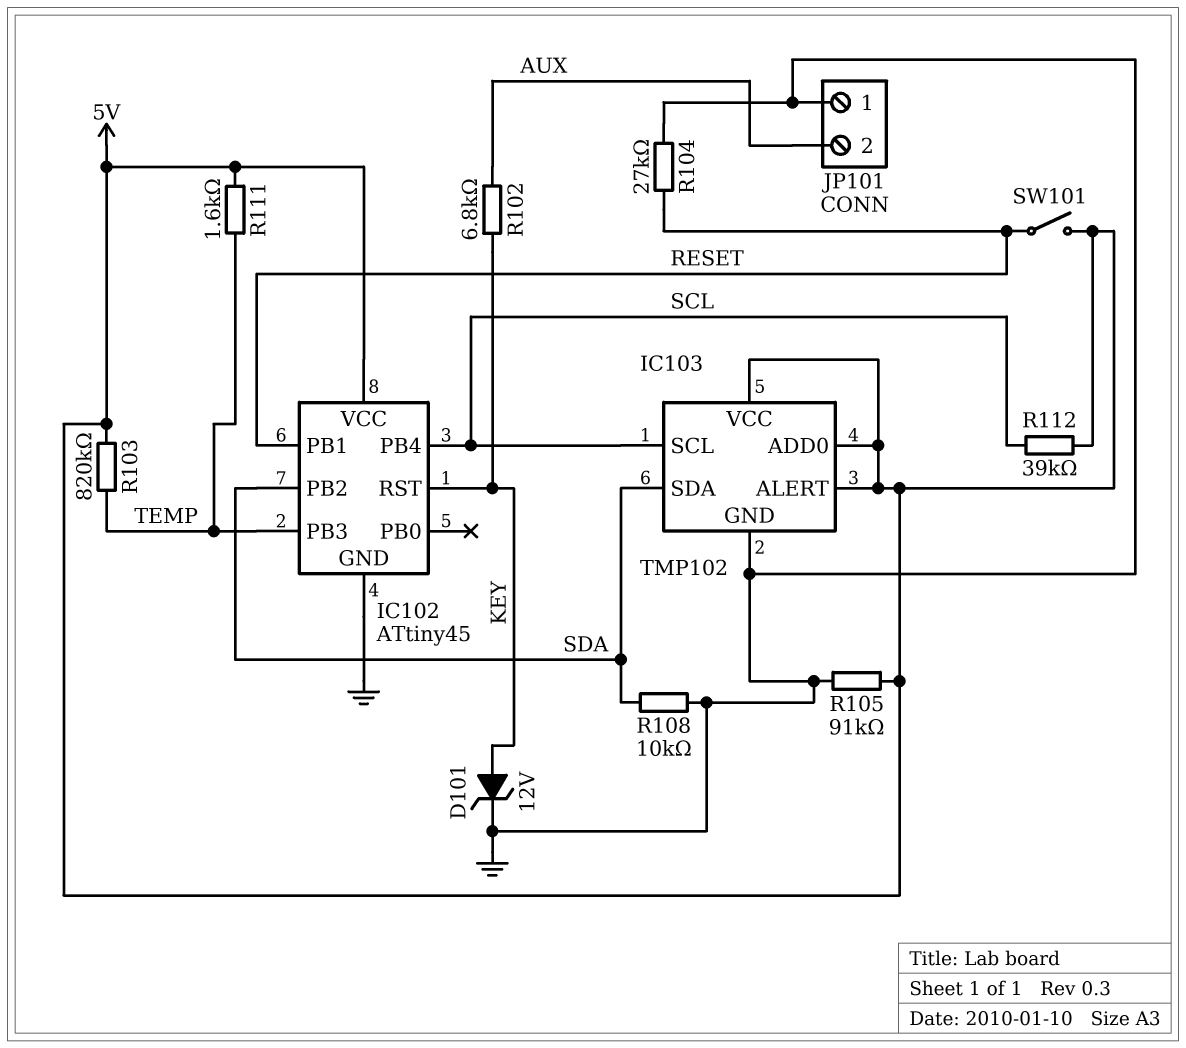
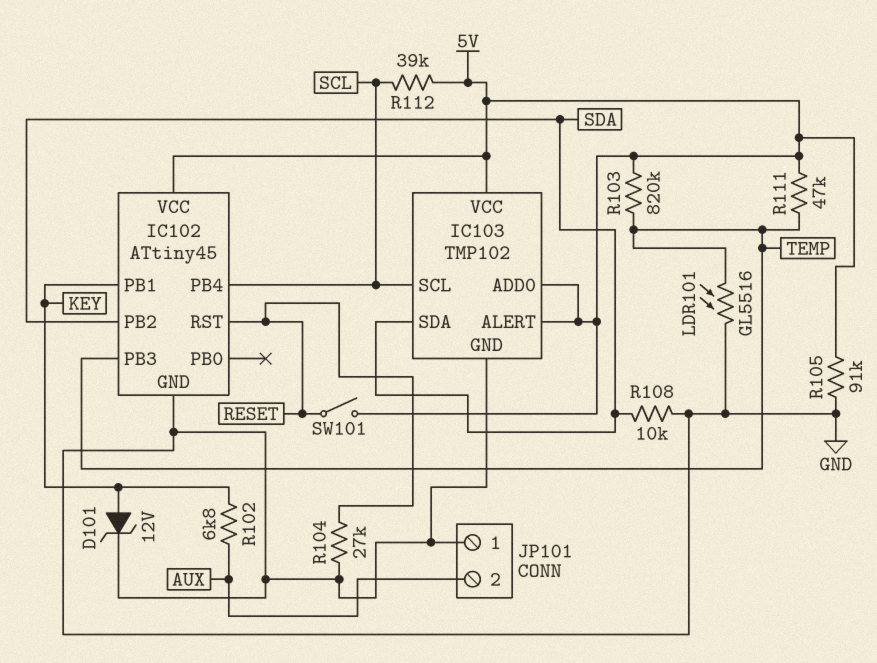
IC102 pin PB1: RESET -> KEY
IC102 pin RST: KEY -> RESET
LDR101: none -> GL5516 (GND, TEMP)
R111: 1.6k (5V, TEMP) -> 47k (5V, TEMP)

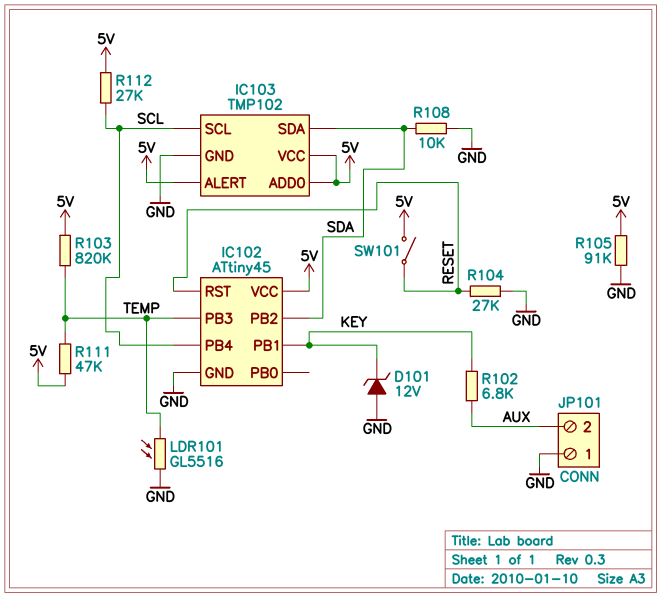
D101: zener 12V (A KEY, K GND) -> zener 12V (A GND, K KEY)
R112: 39k (5V, SCL) -> 27k (5V, SCL)

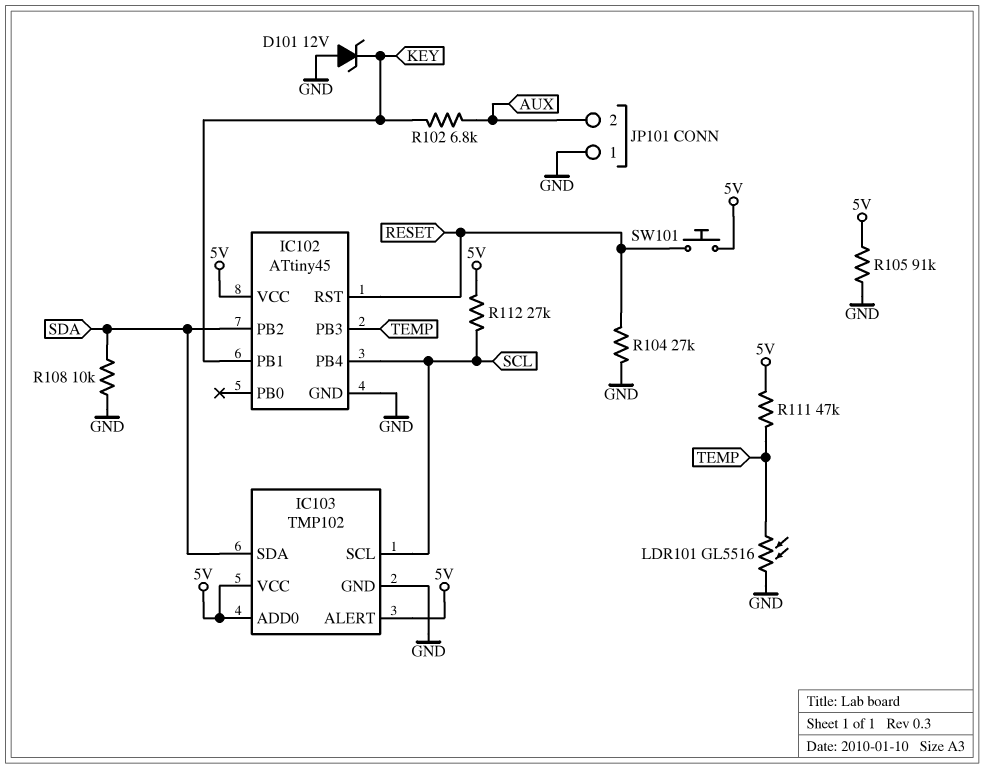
R103: 820k (5V, TEMP) -> none
SW101: switch (5V, RESET) -> button (5V, RESET)

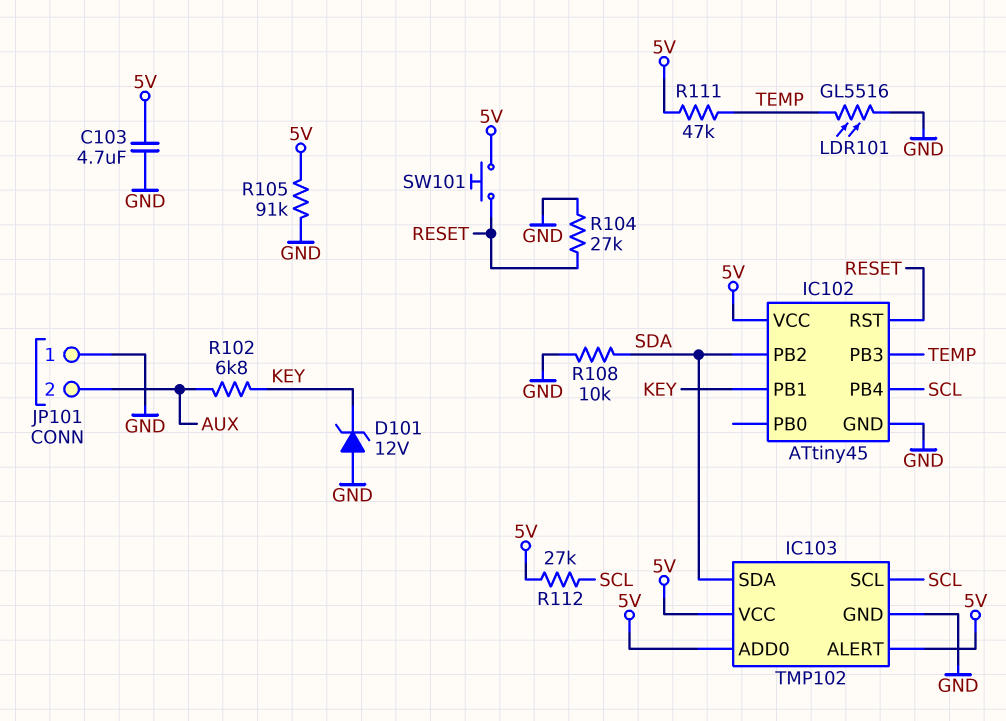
C103: none -> 4.7uF (5V, GND)

